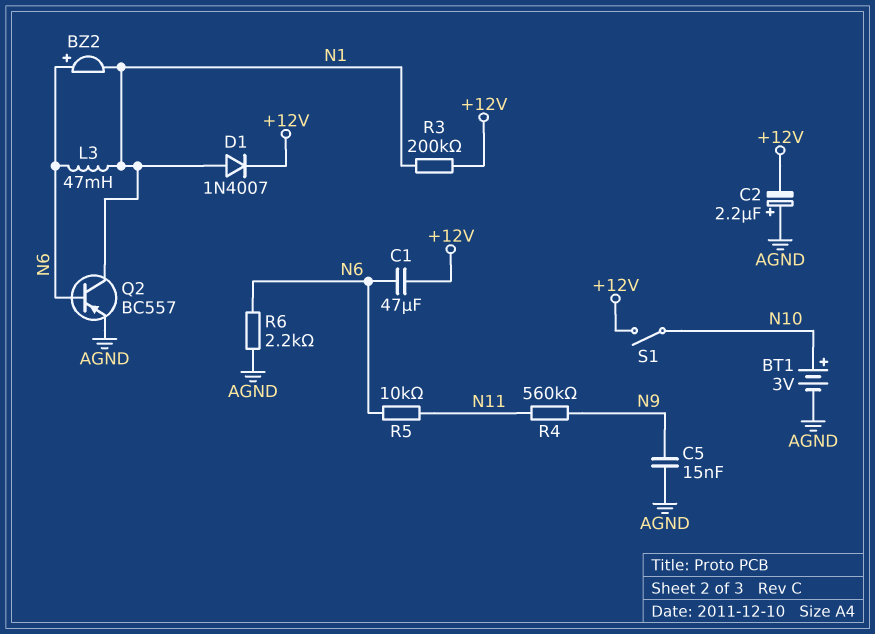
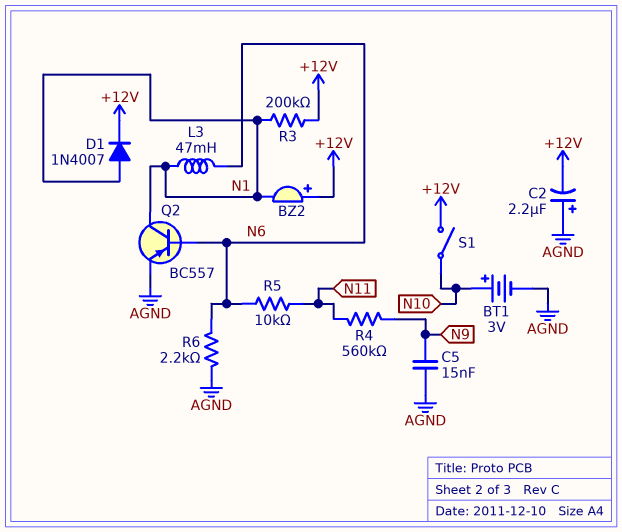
BZ2: buzzer (plus N6, minus N1) -> buzzer (plus +12V, minus N1)
C1: 47uF (+12V, N6) -> none

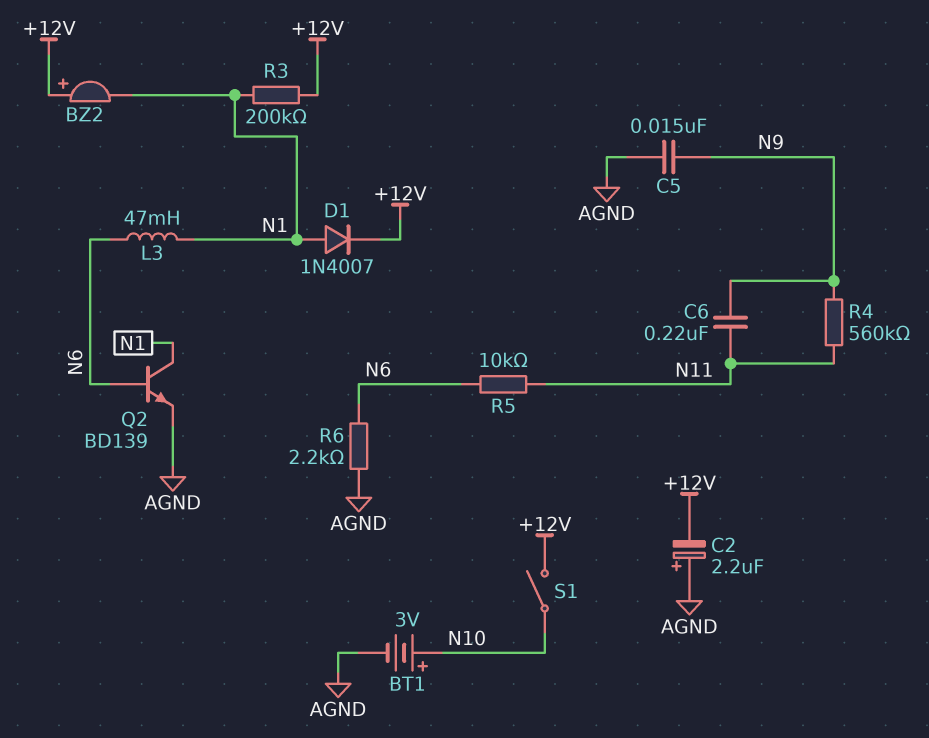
C6: none -> 220nF (N9, N11)
Q2: PNP BC557 (B N6, C N1, E AGND) -> NPN BD139 (B N6, C N1, E AGND)

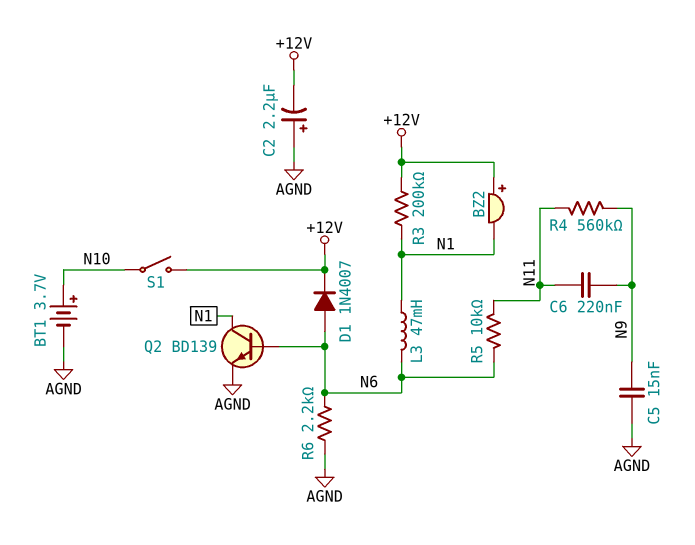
BT1: 3V (plus N10, minus AGND) -> 3.7V (plus N10, minus AGND)
D1: diode 1N4007 (A N1, K +12V) -> diode 1N4007 (A N6, K +12V)

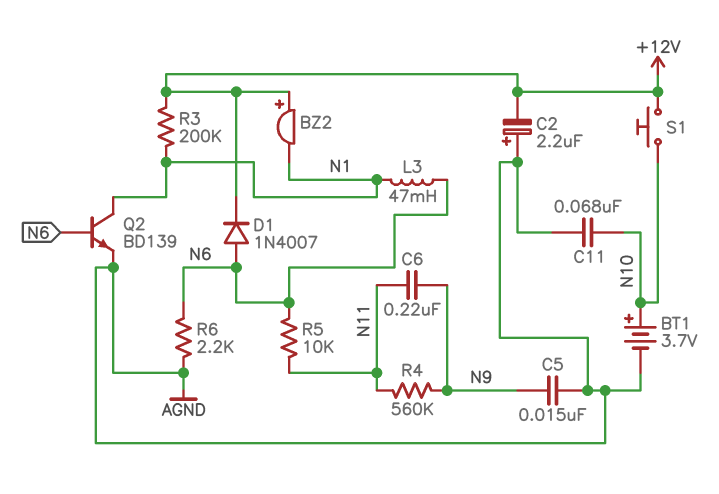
C11: none -> 68nF (AGND, N10)
S1: switch (+12V, N10) -> button (+12V, N10)

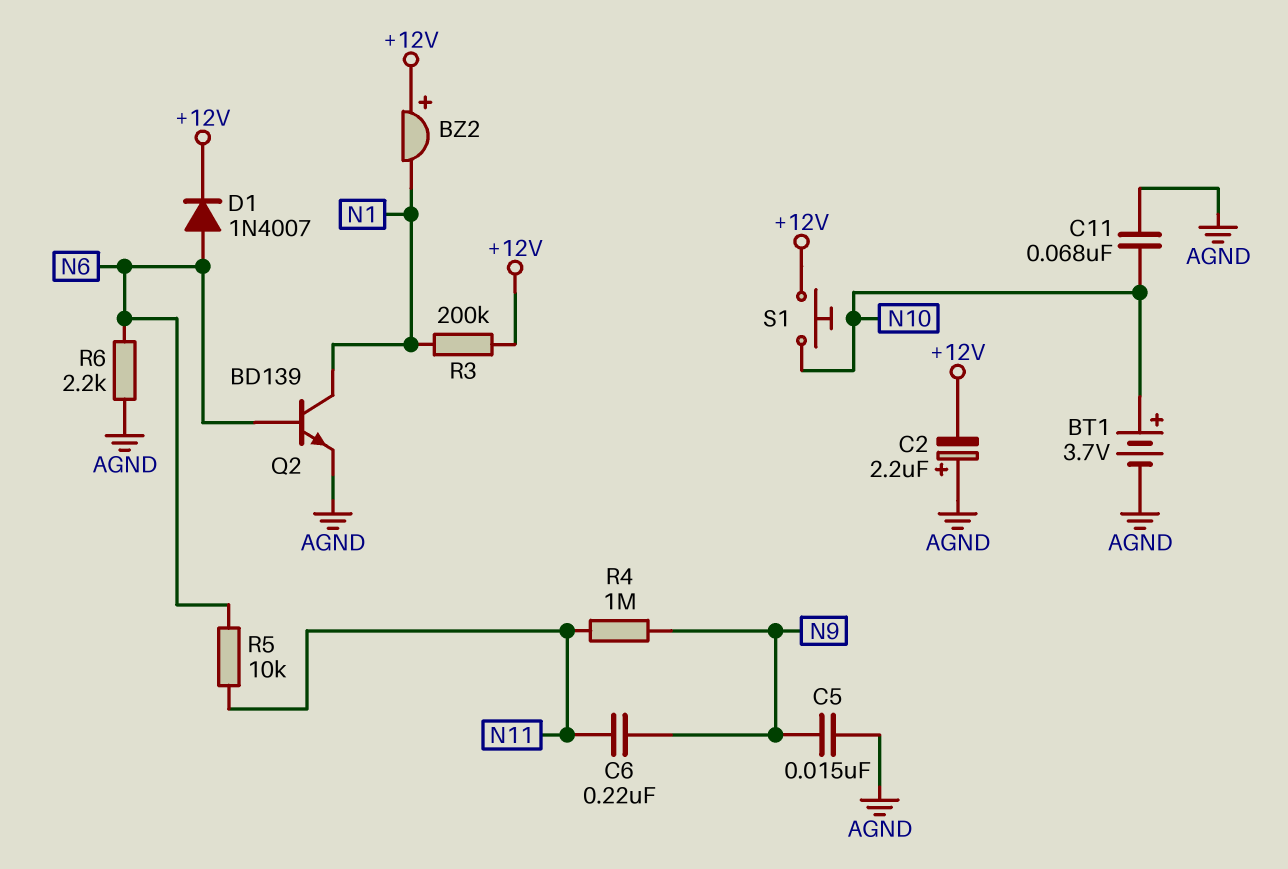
L3: 47mH (N1, N6) -> none
R4: 560k (N9, N11) -> 1M (N9, N11)

